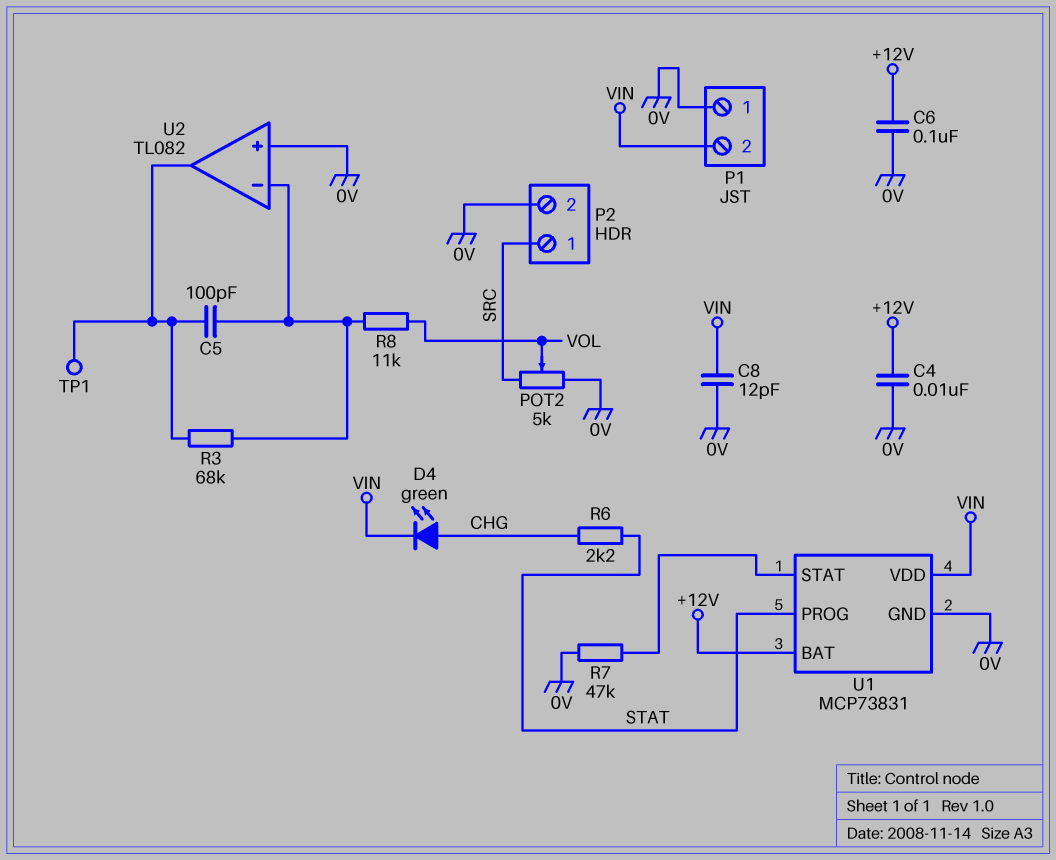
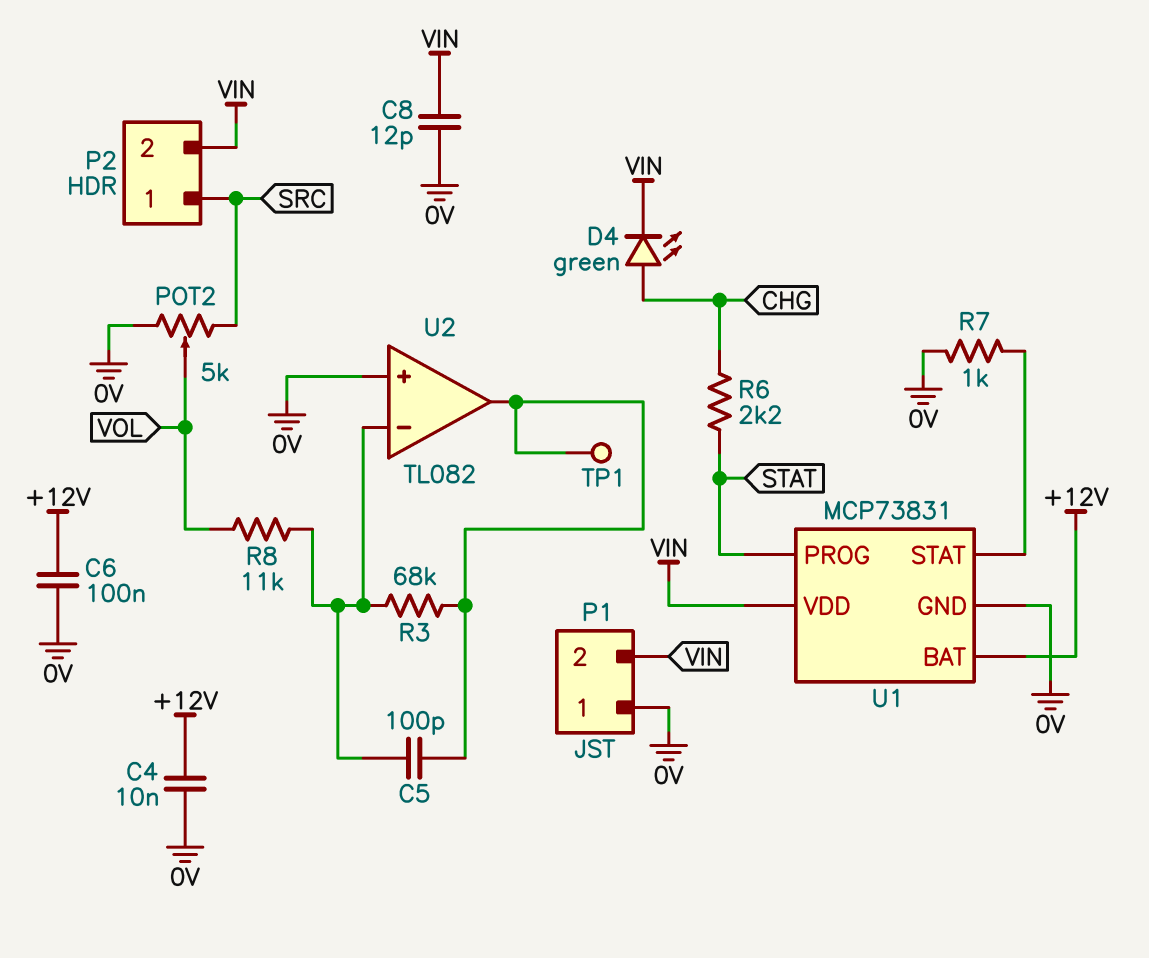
P2 pin 2: 0V -> VIN
R7: 47k (0V, U1/STAT) -> 1k (0V, U1/STAT)

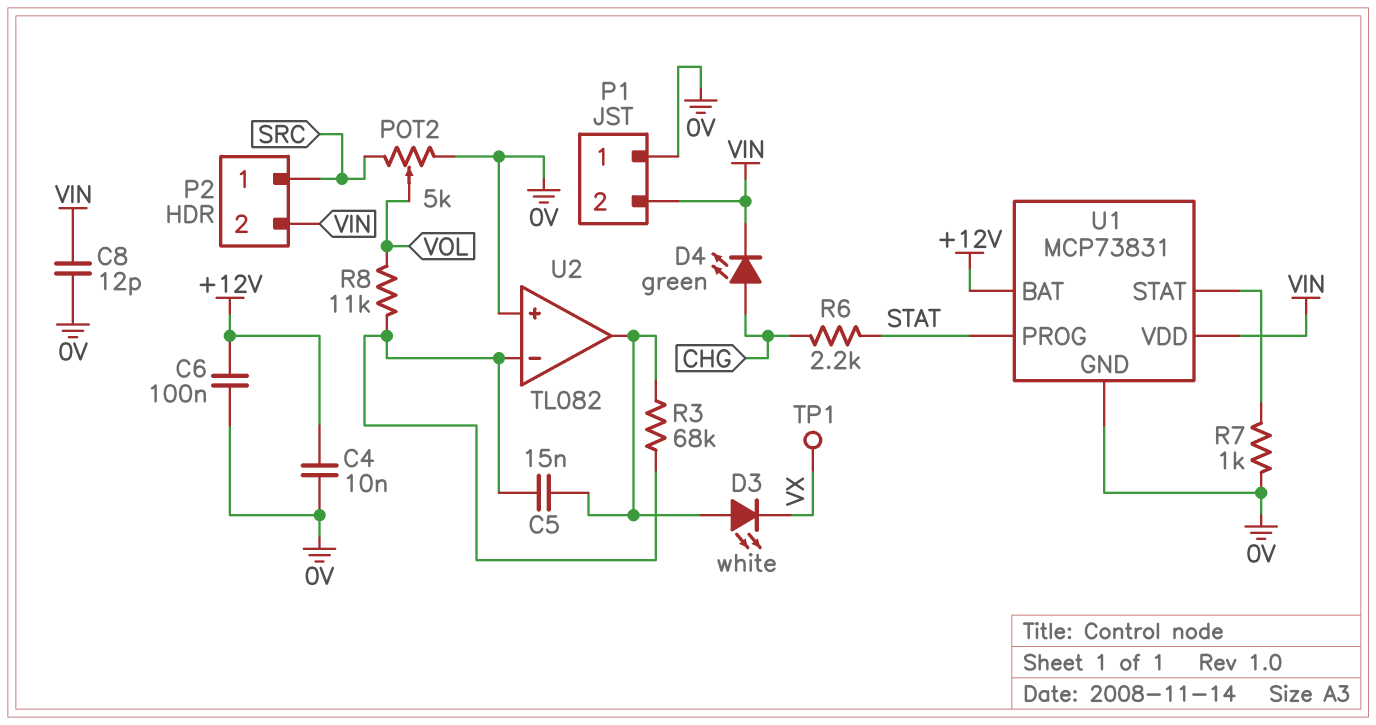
C5: 100pF (U2/in-, U2/out) -> 15nF (U2/in-, U2/out)
D3: none -> LED white (A U2/out, K VX)
TP1: test point (U2/out) -> test point (VX)

